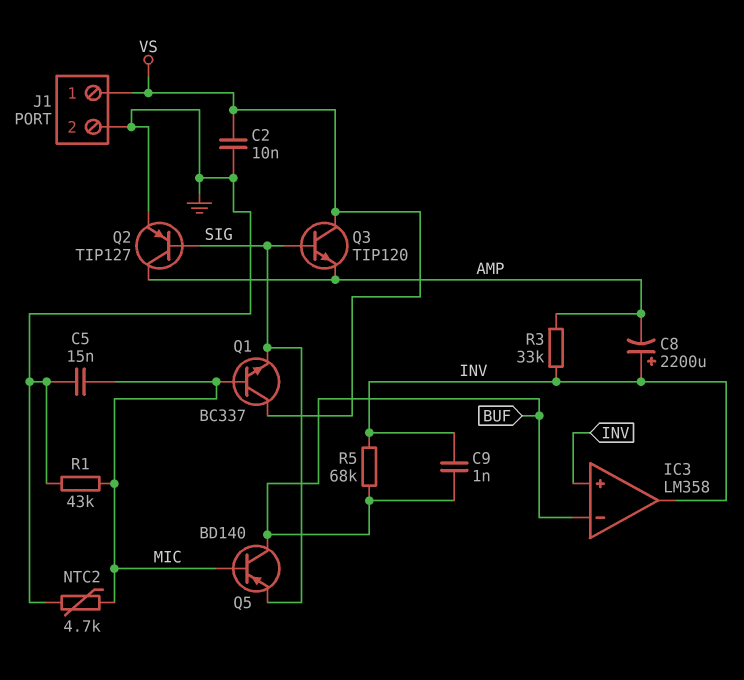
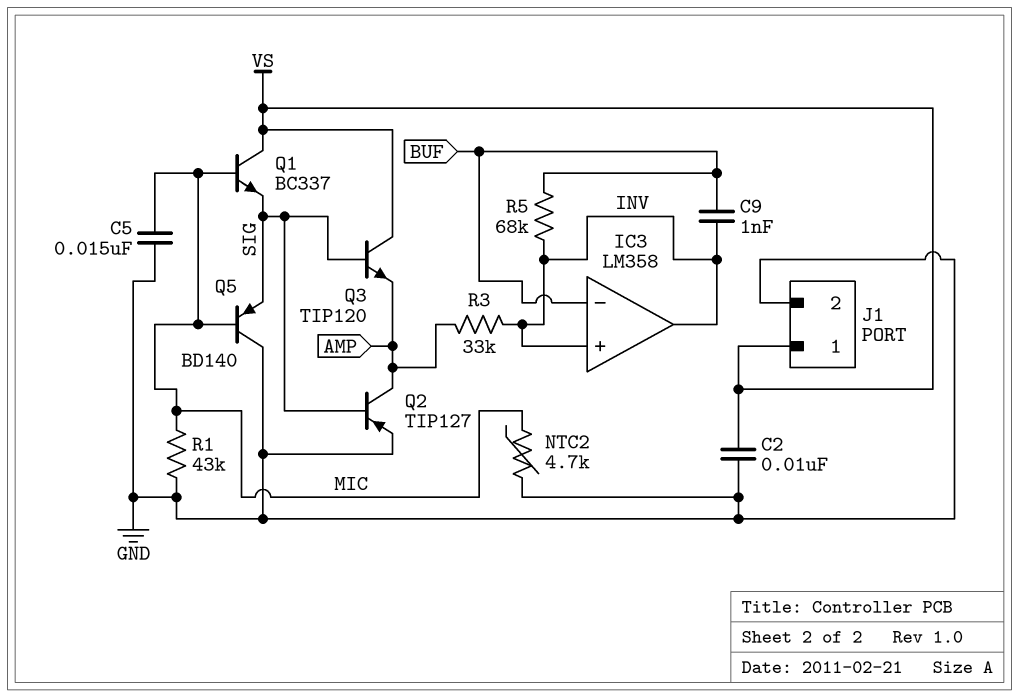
C8: 2200uF (plus INV, minus AMP) -> none
Q5: PNP BD140 (B MIC, C BUF, E SIG) -> PNP BD140 (B MIC, C GND, E SIG)

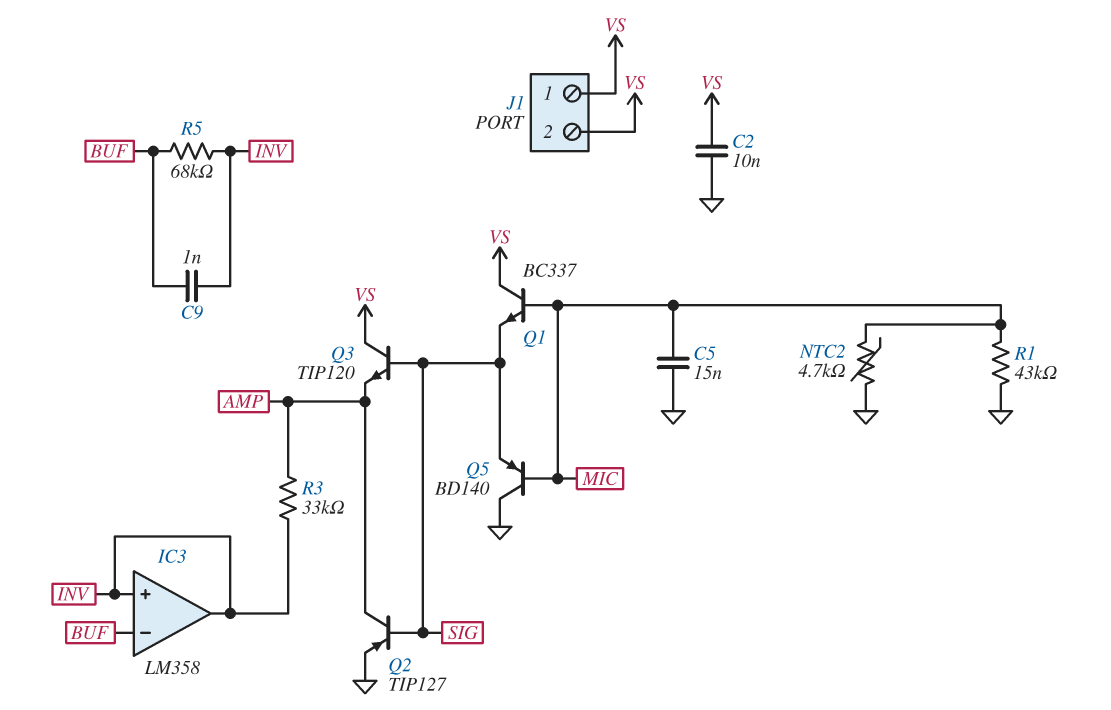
J1 pin 2: GND -> VS

